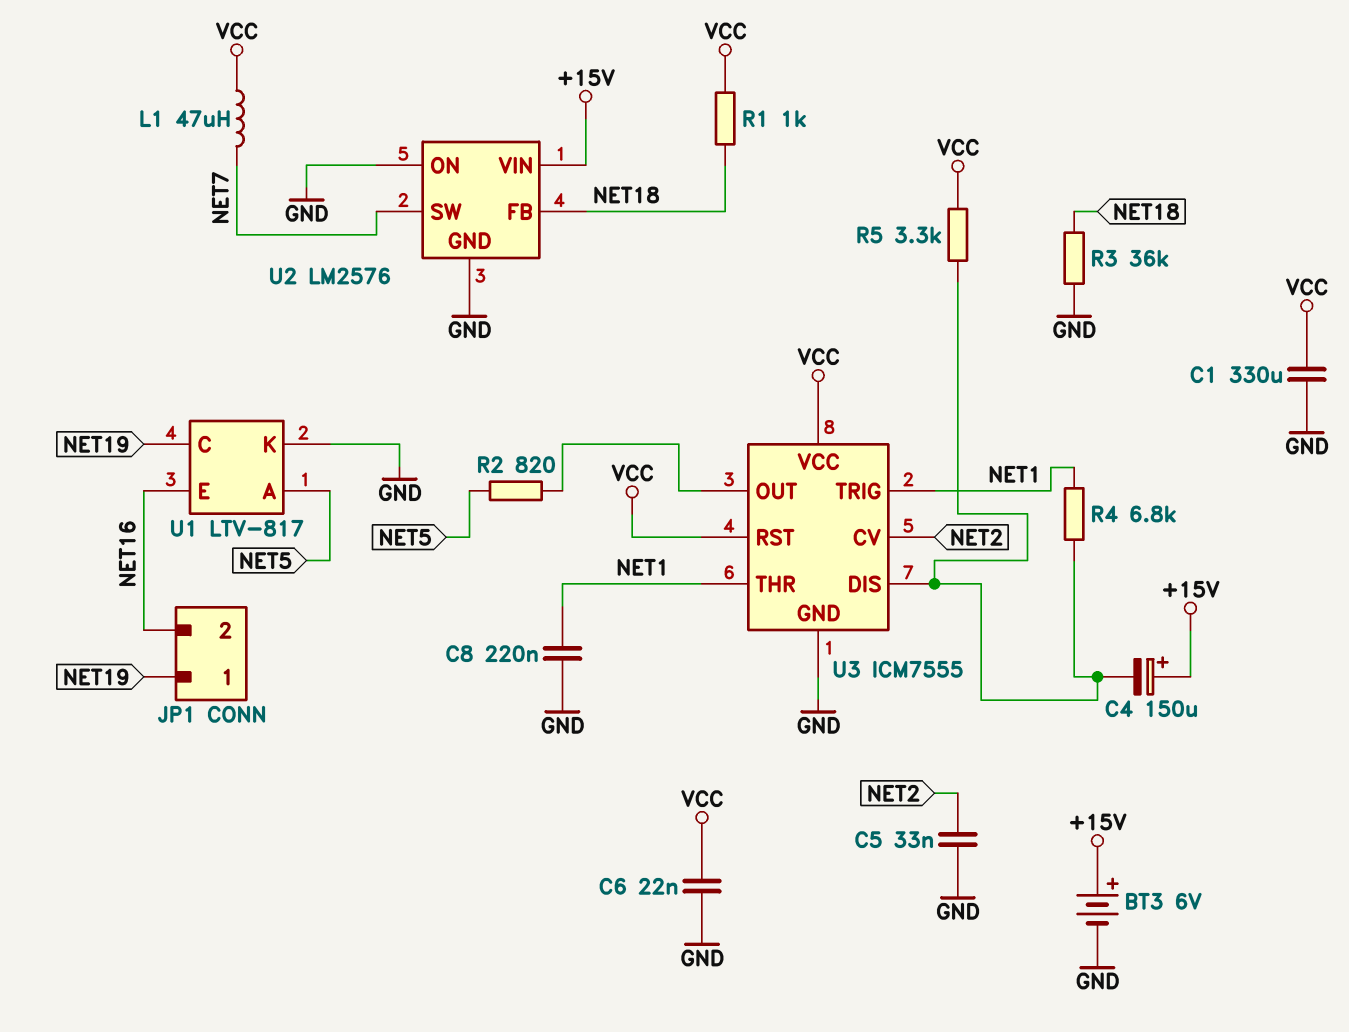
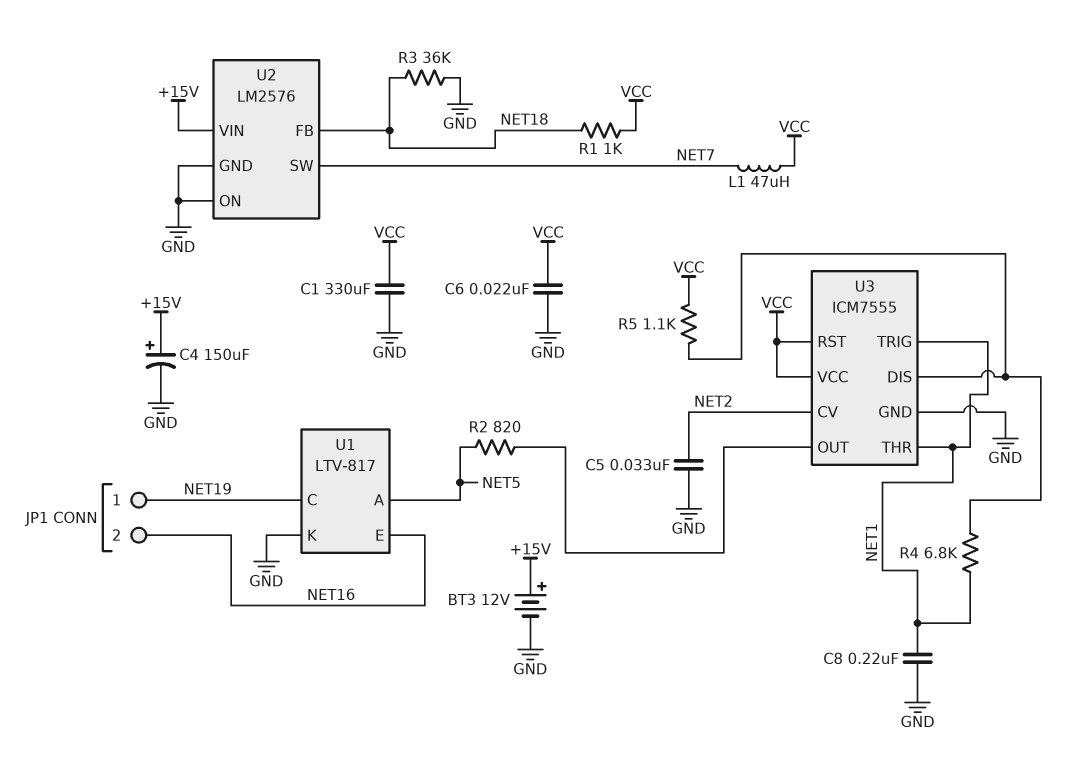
BT3: 6V (plus +15V, minus GND) -> 12V (plus +15V, minus GND)
C4: 150uF (plus +15V, minus U3/DIS) -> 150uF (plus +15V, minus GND)
R5: 3.3k (U3/DIS, VCC) -> 1.1k (U3/DIS, VCC)

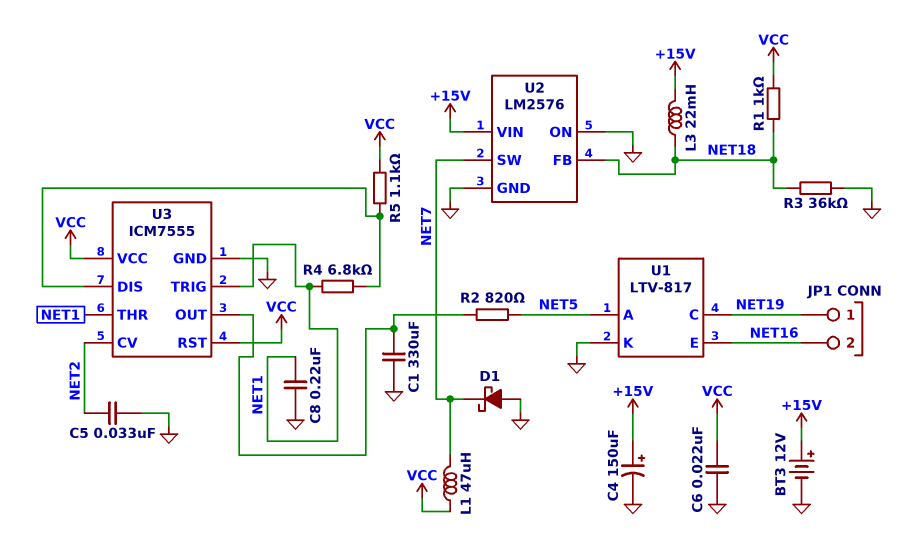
C1: 330uF (GND, VCC) -> 330uF (GND, U3/OUT)
D1: none -> schottky (A GND, K NET7)
L3: none -> 22mH (+15V, NET18)

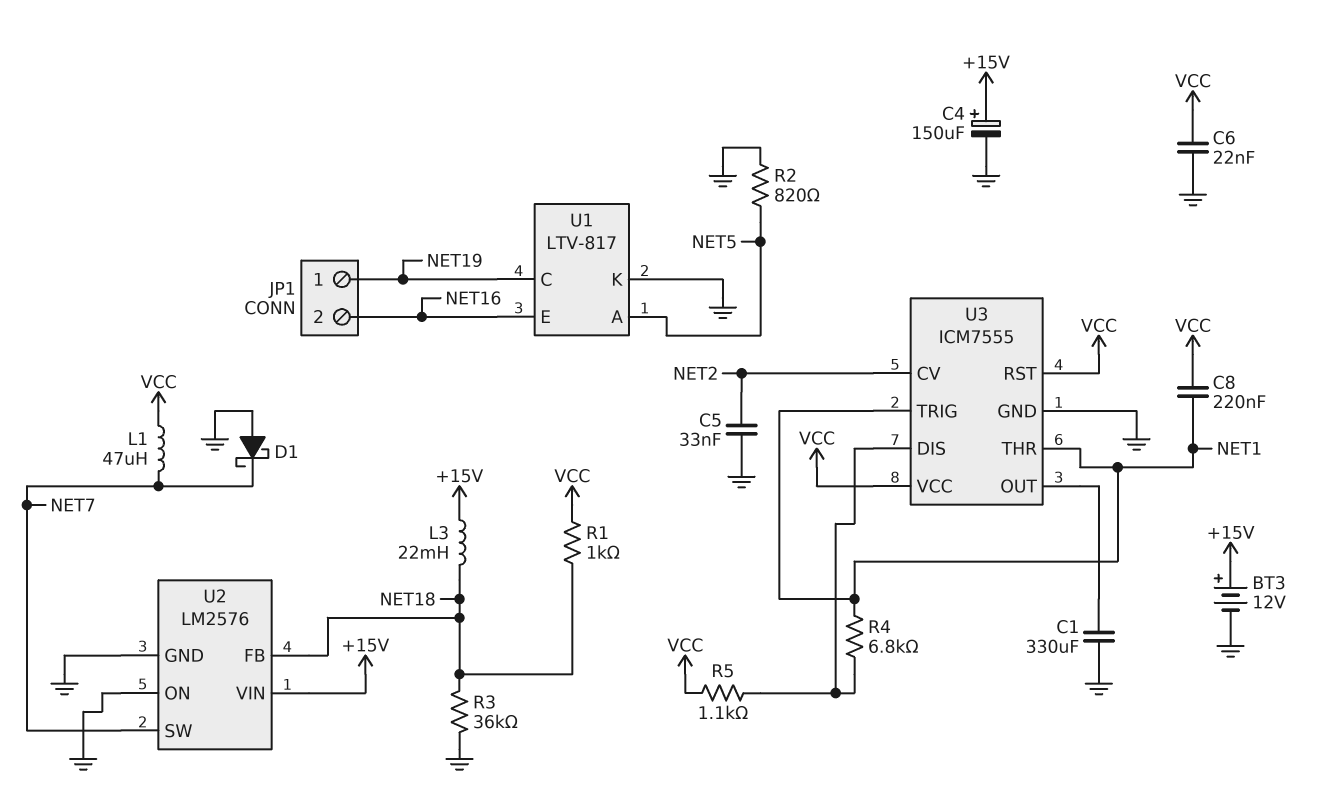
C8: 220nF (GND, NET1) -> 220nF (NET1, VCC)
R2: 820 (NET5, U3/OUT) -> 820 (GND, NET5)

